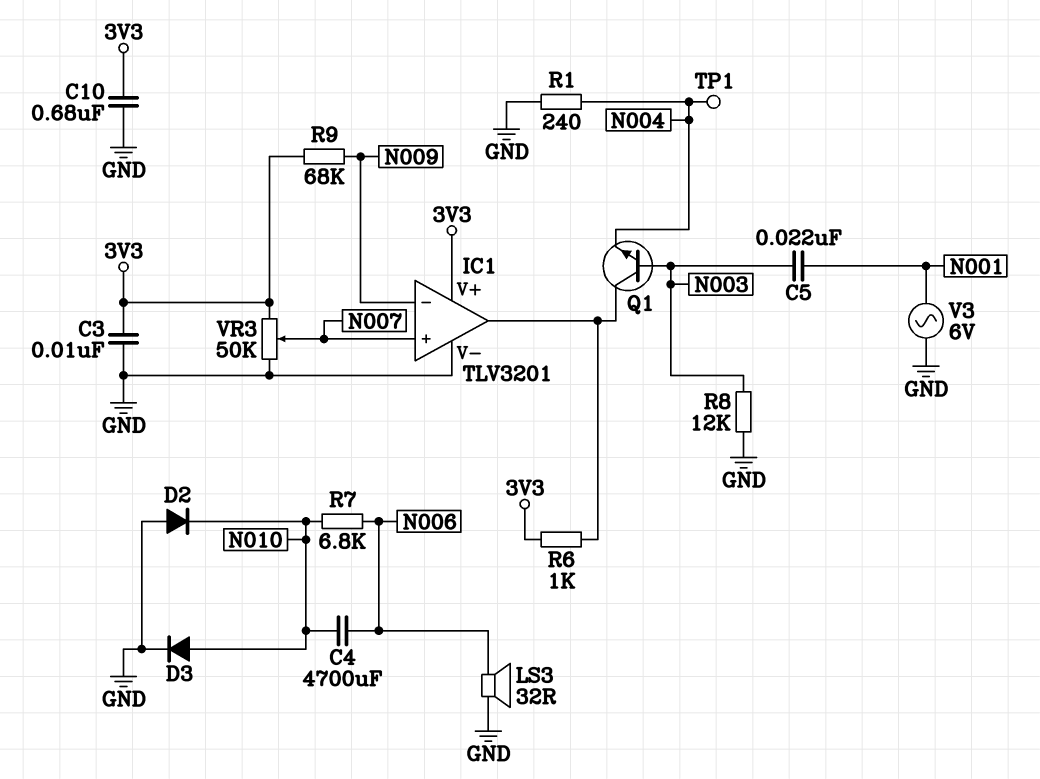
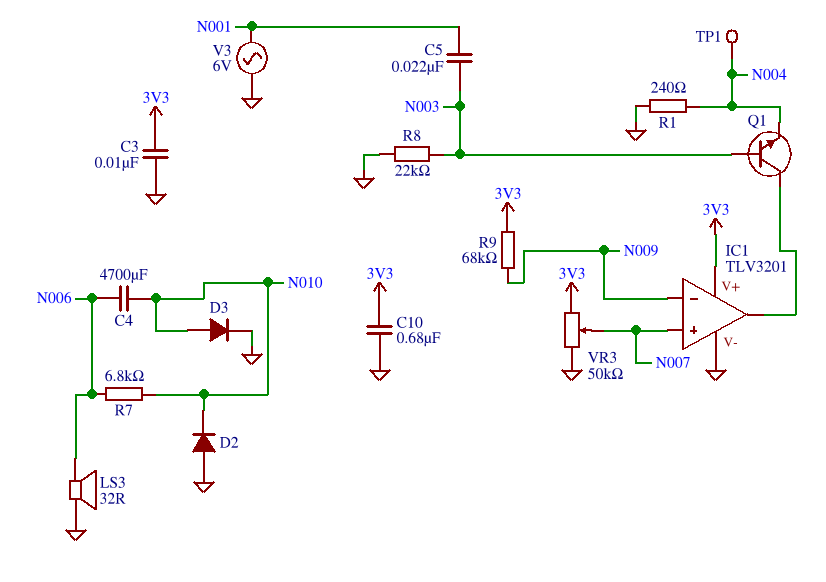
R6: 1k (3V3, IC1/out) -> none
R8: 12k (GND, N003) -> 22k (GND, N003)

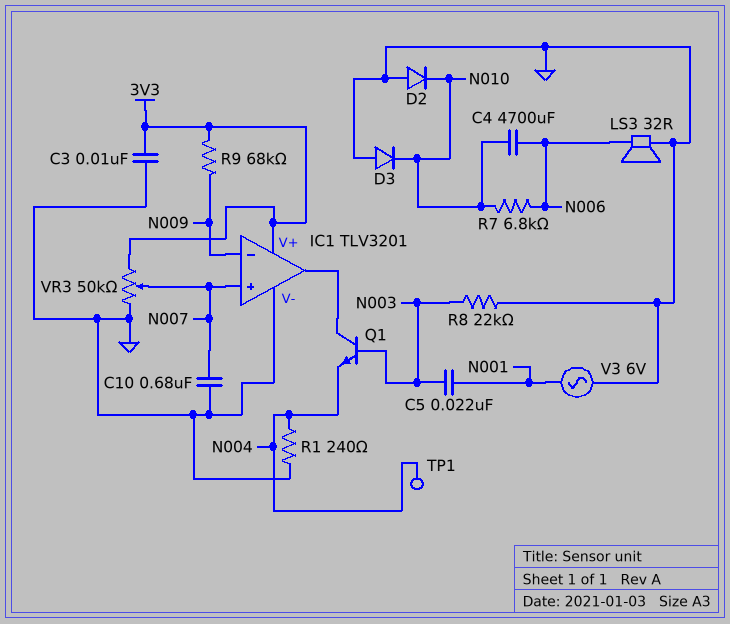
C10: 680nF (3V3, GND) -> 680nF (GND, N007)
D3: diode (A N010, K GND) -> diode (A GND, K N010)

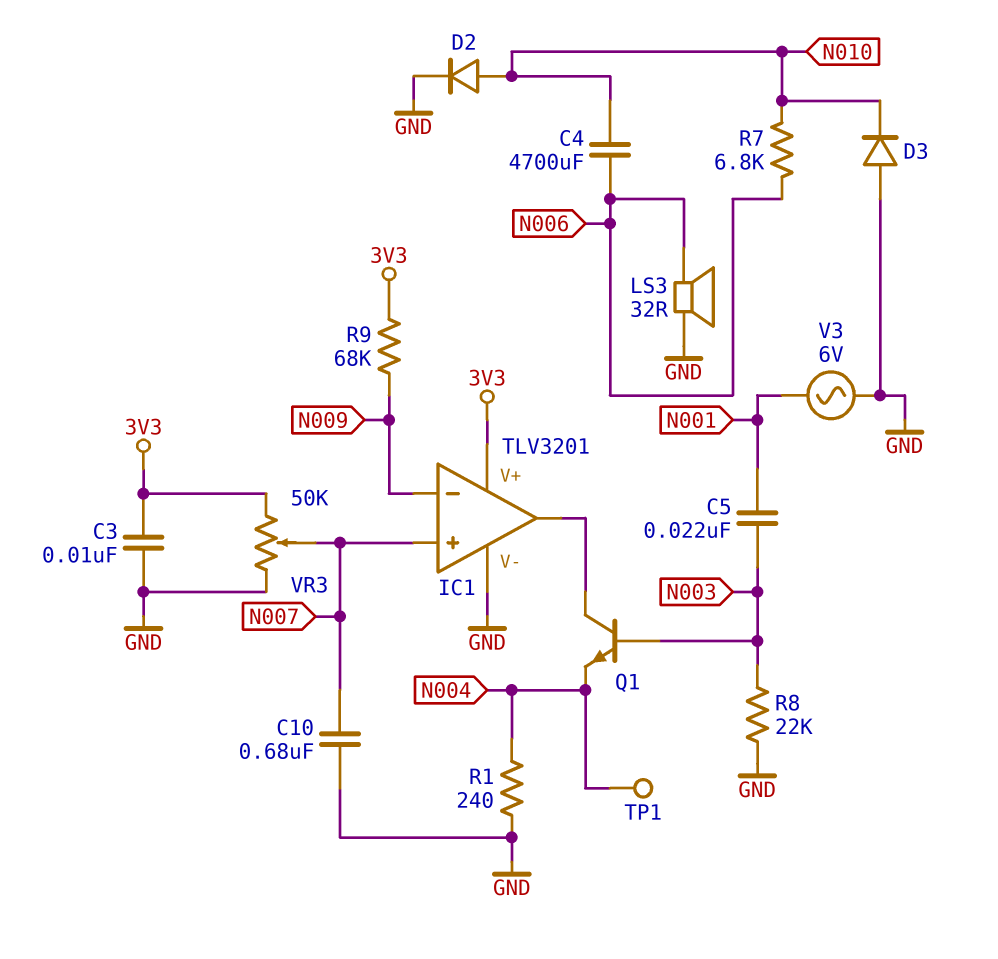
D2: diode (A GND, K N010) -> diode (A N010, K GND)

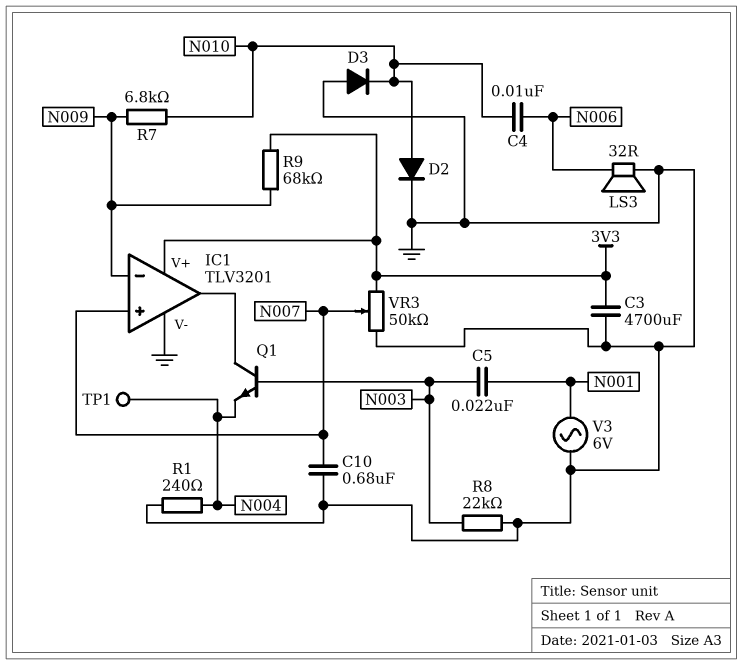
C3: 10nF (3V3, GND) -> 4700uF (3V3, GND)
C4: 4700uF (N006, N010) -> 10nF (N006, N010)
R7: 6.8k (N006, N010) -> 6.8k (N009, N010)

